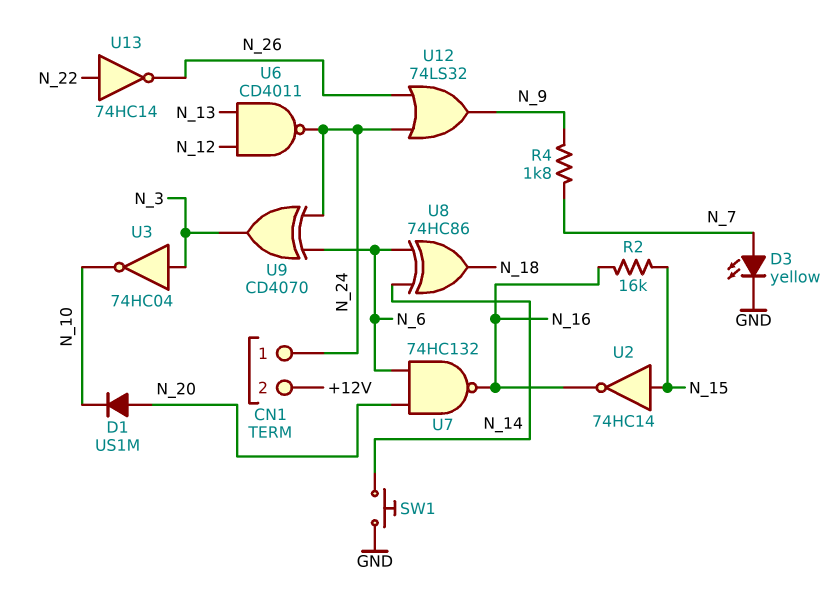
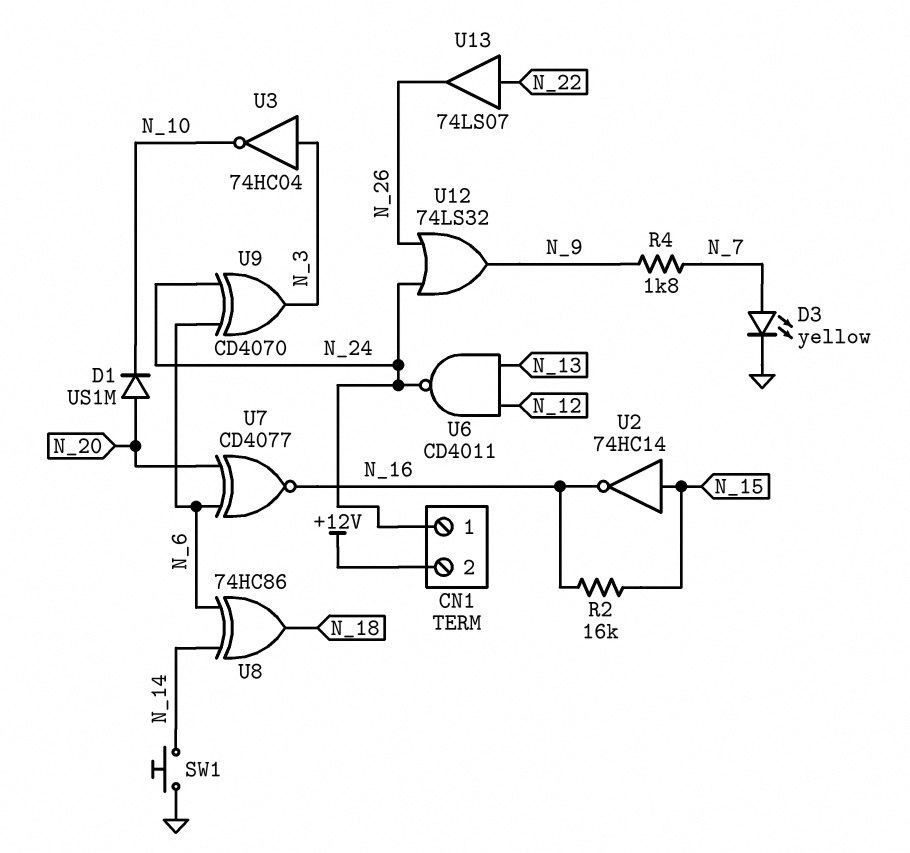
U7: NAND 74HC132 (in N_6, in N_20, out N_16) -> XNOR CD4077 (in N_6, in N_20, out N_16)
U13: NOT 74HC14 (in N_22, out N_26) -> buffer 74LS07 (in N_22, out N_26)

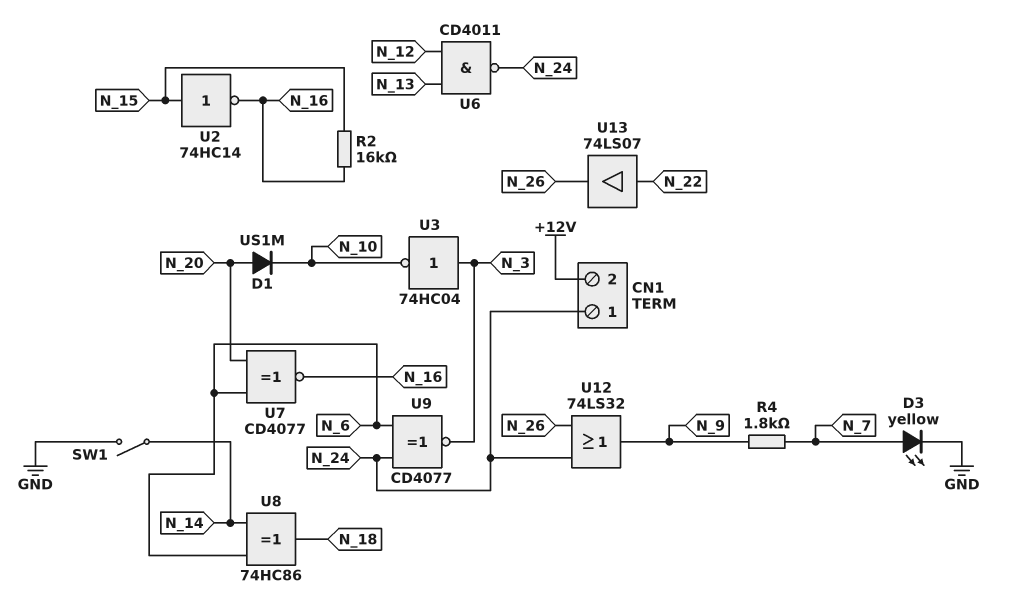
SW1: button (GND, N_14) -> switch (GND, N_14)
U9: XOR CD4070 (in N_6, in N_24, out N_3) -> XNOR CD4077 (in N_6, in N_24, out N_3)

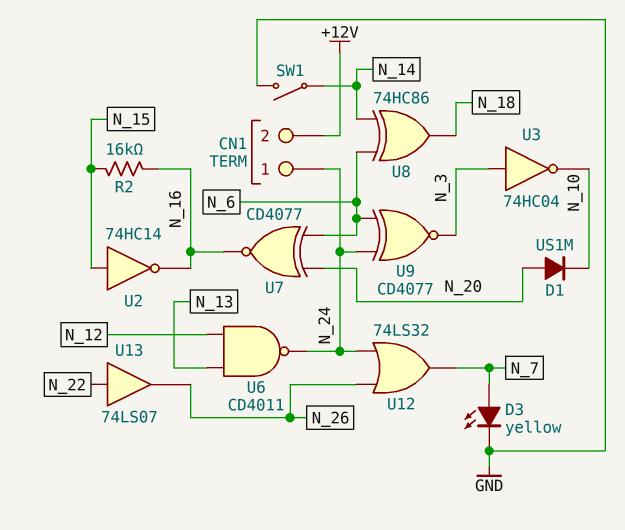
R4: 1.8k (N_7, N_9) -> none
U12: OR 74LS32 (in N_24, in N_26, out N_9) -> OR 74LS32 (in N_24, in N_26, out N_7)

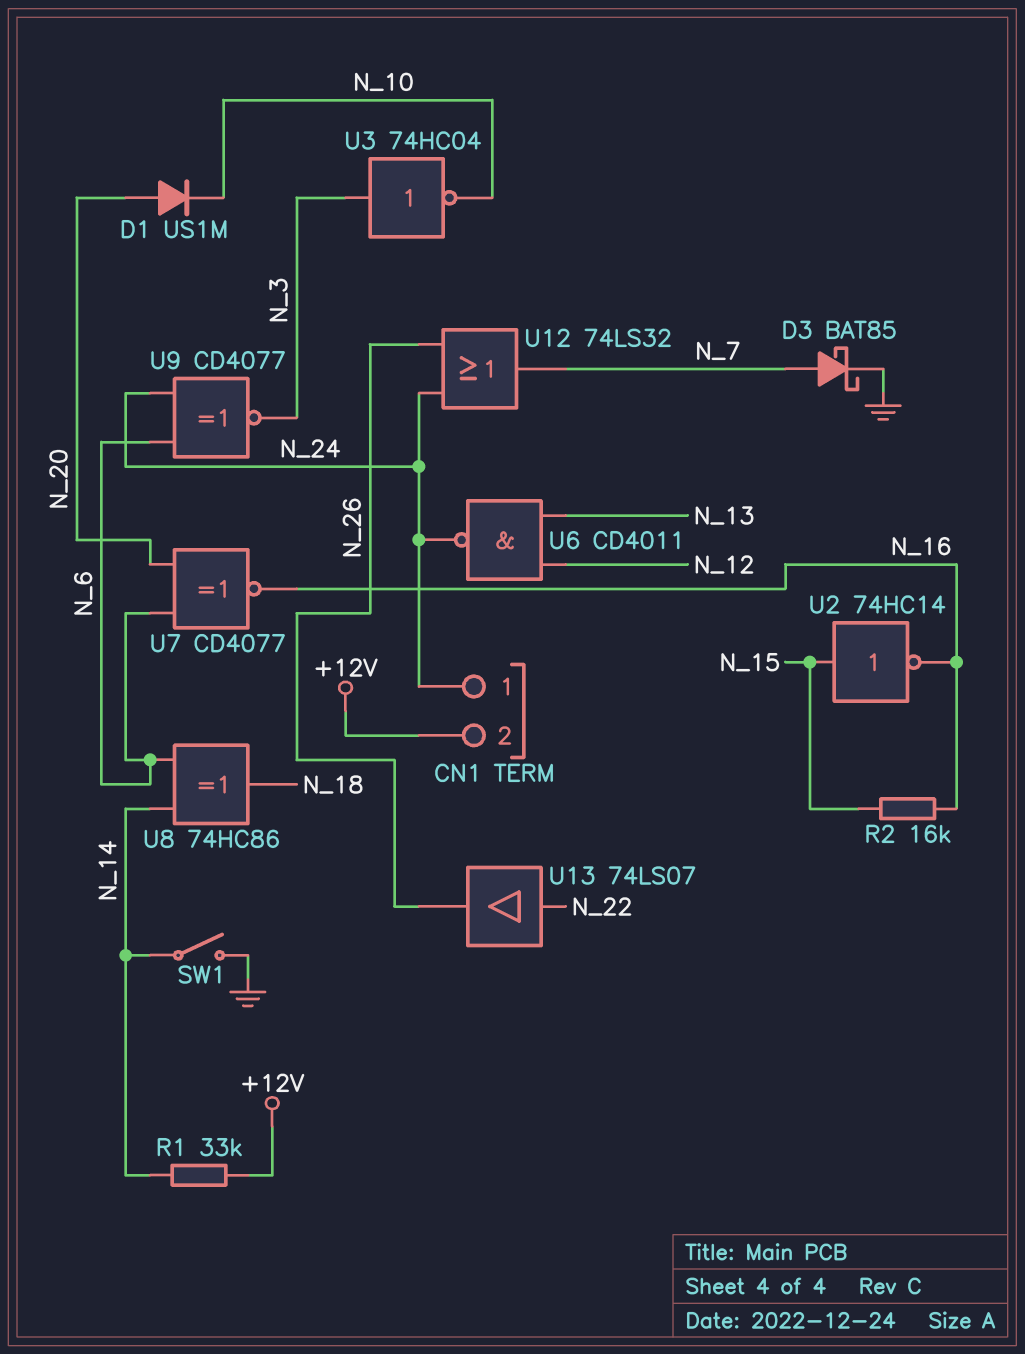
D3: LED yellow (A N_7, K GND) -> schottky BAT85 (A N_7, K GND)
R1: none -> 33k (+12V, N_14)

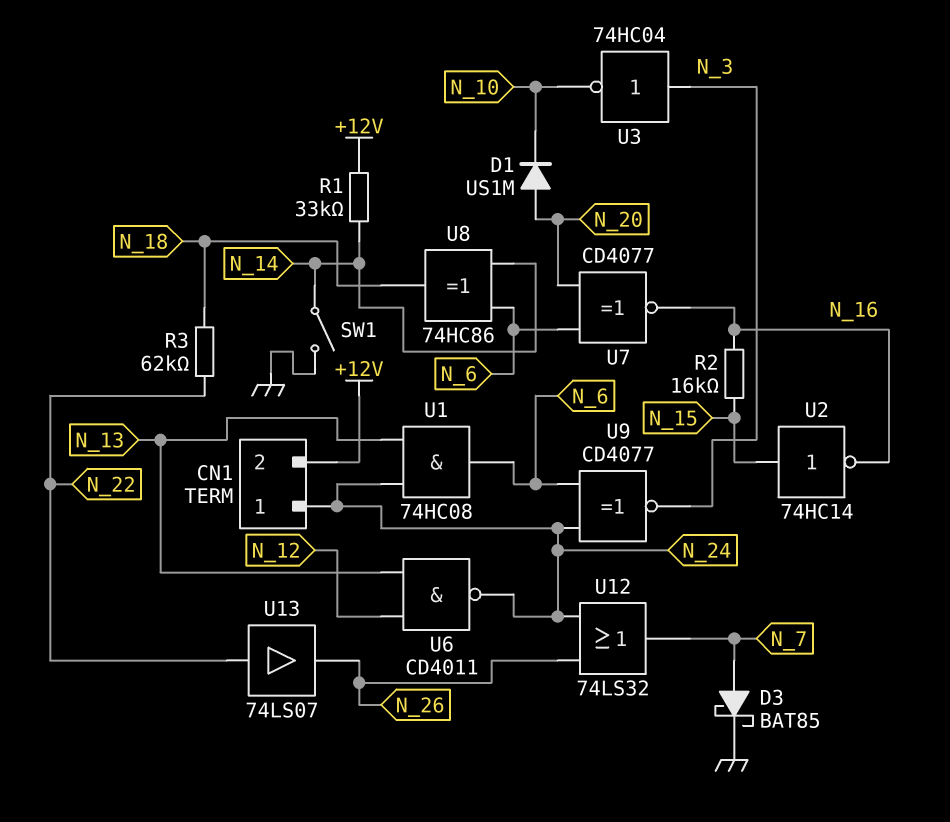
R3: none -> 62k (N_18, N_22)
U1: none -> AND 74HC08 (in N_13, in N_24, out N_6)

